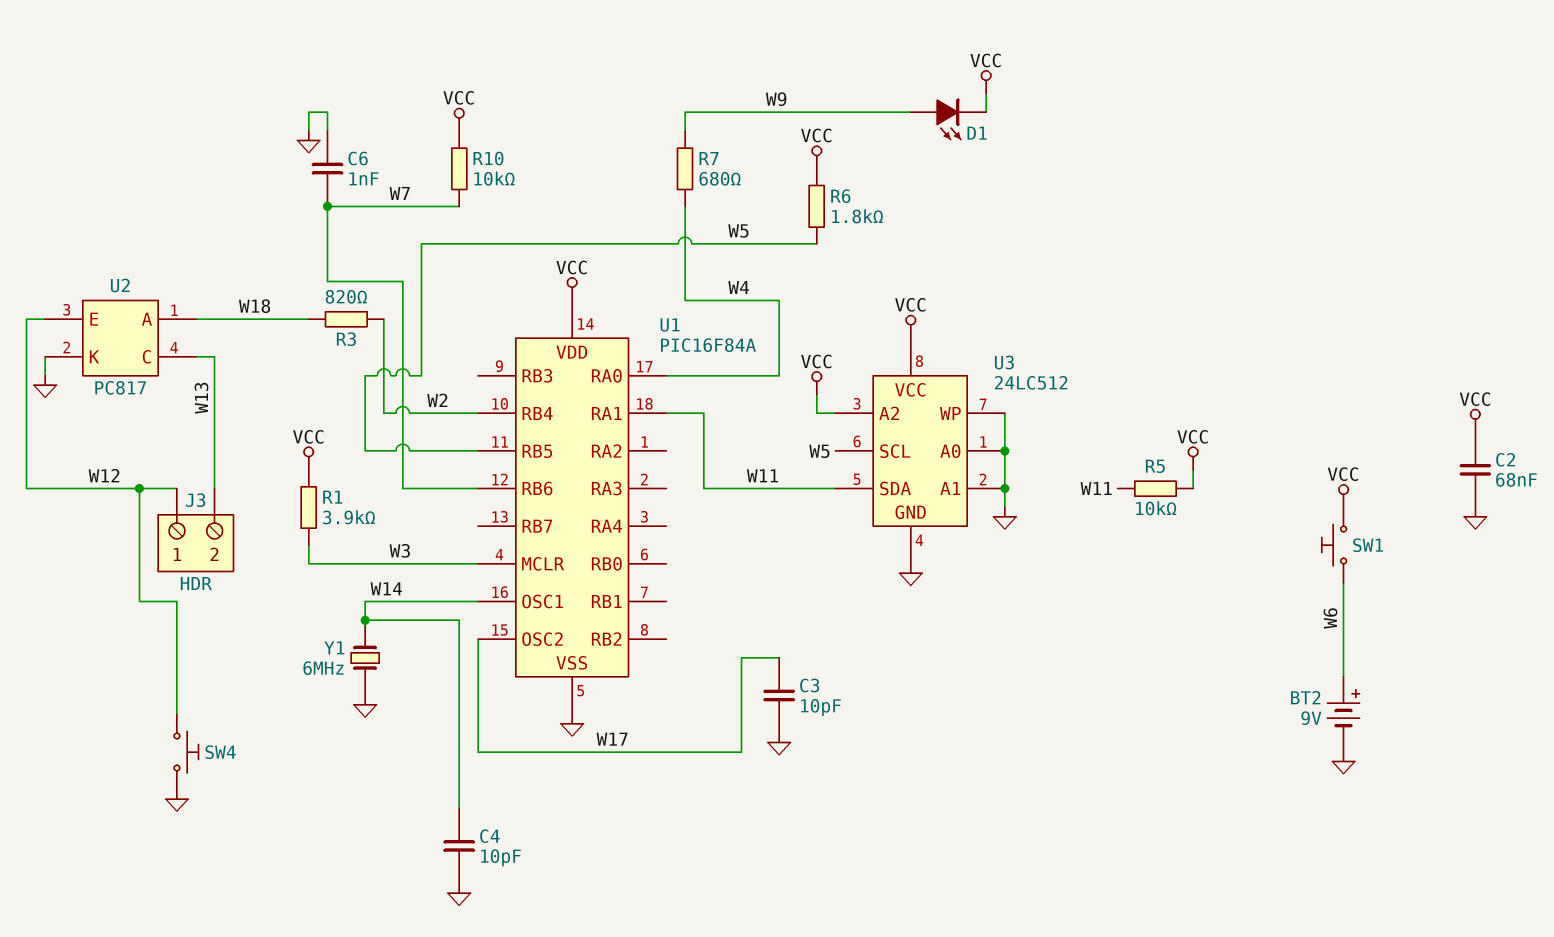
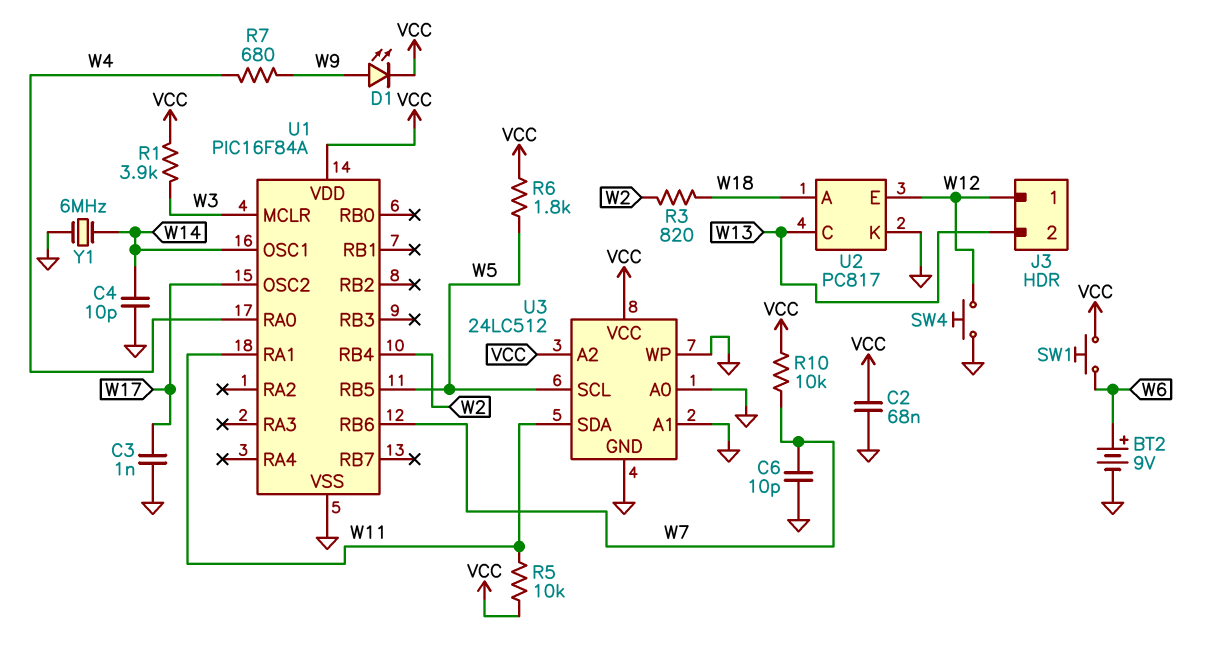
C3: 10pF (GND, W17) -> 1nF (GND, W17)
C6: 1nF (GND, W7) -> 10pF (GND, W7)

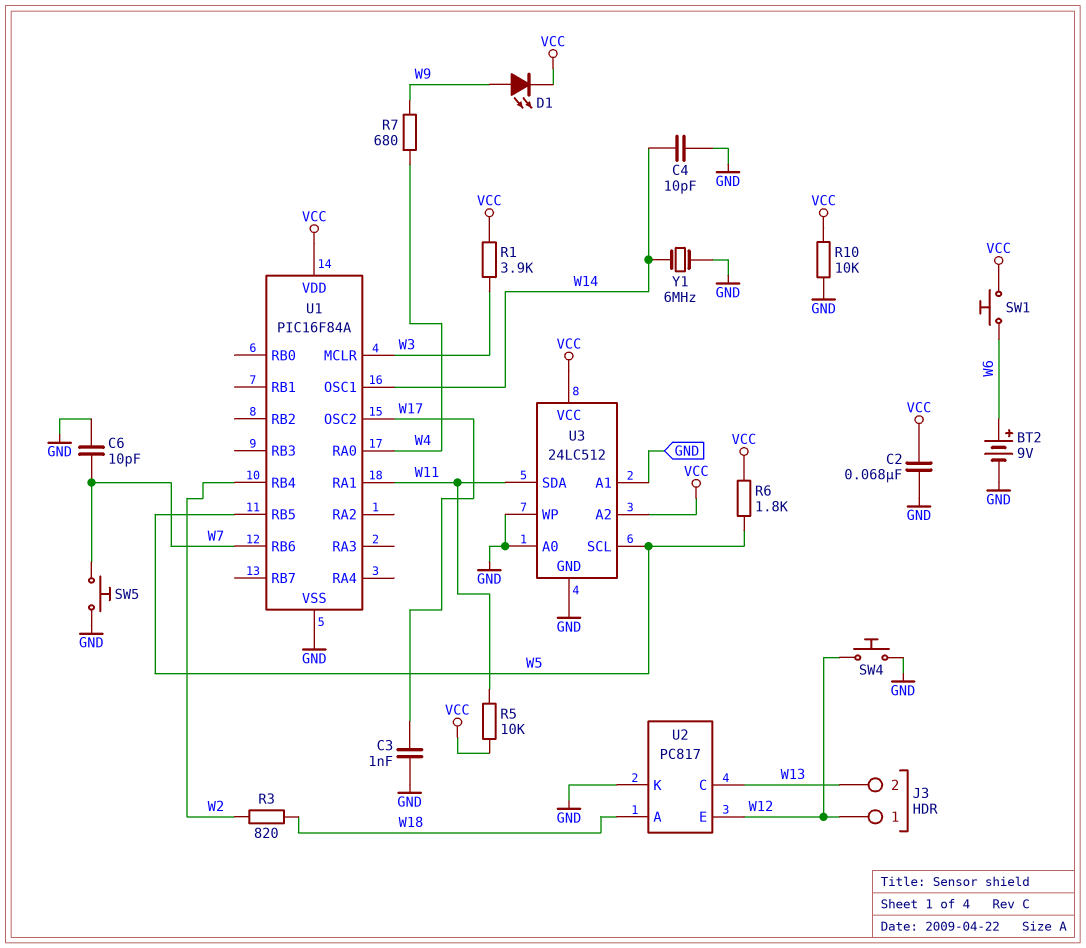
R10: 10k (VCC, W7) -> 10k (GND, VCC)
SW5: none -> button (GND, W7)

